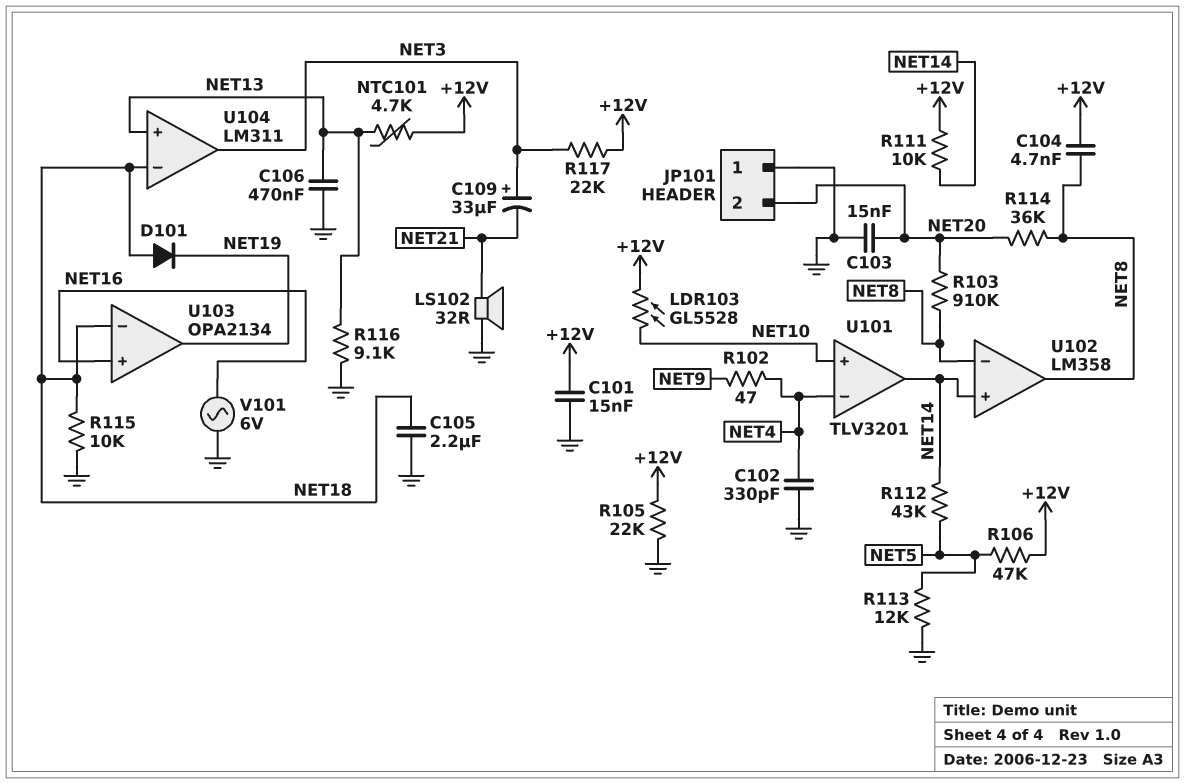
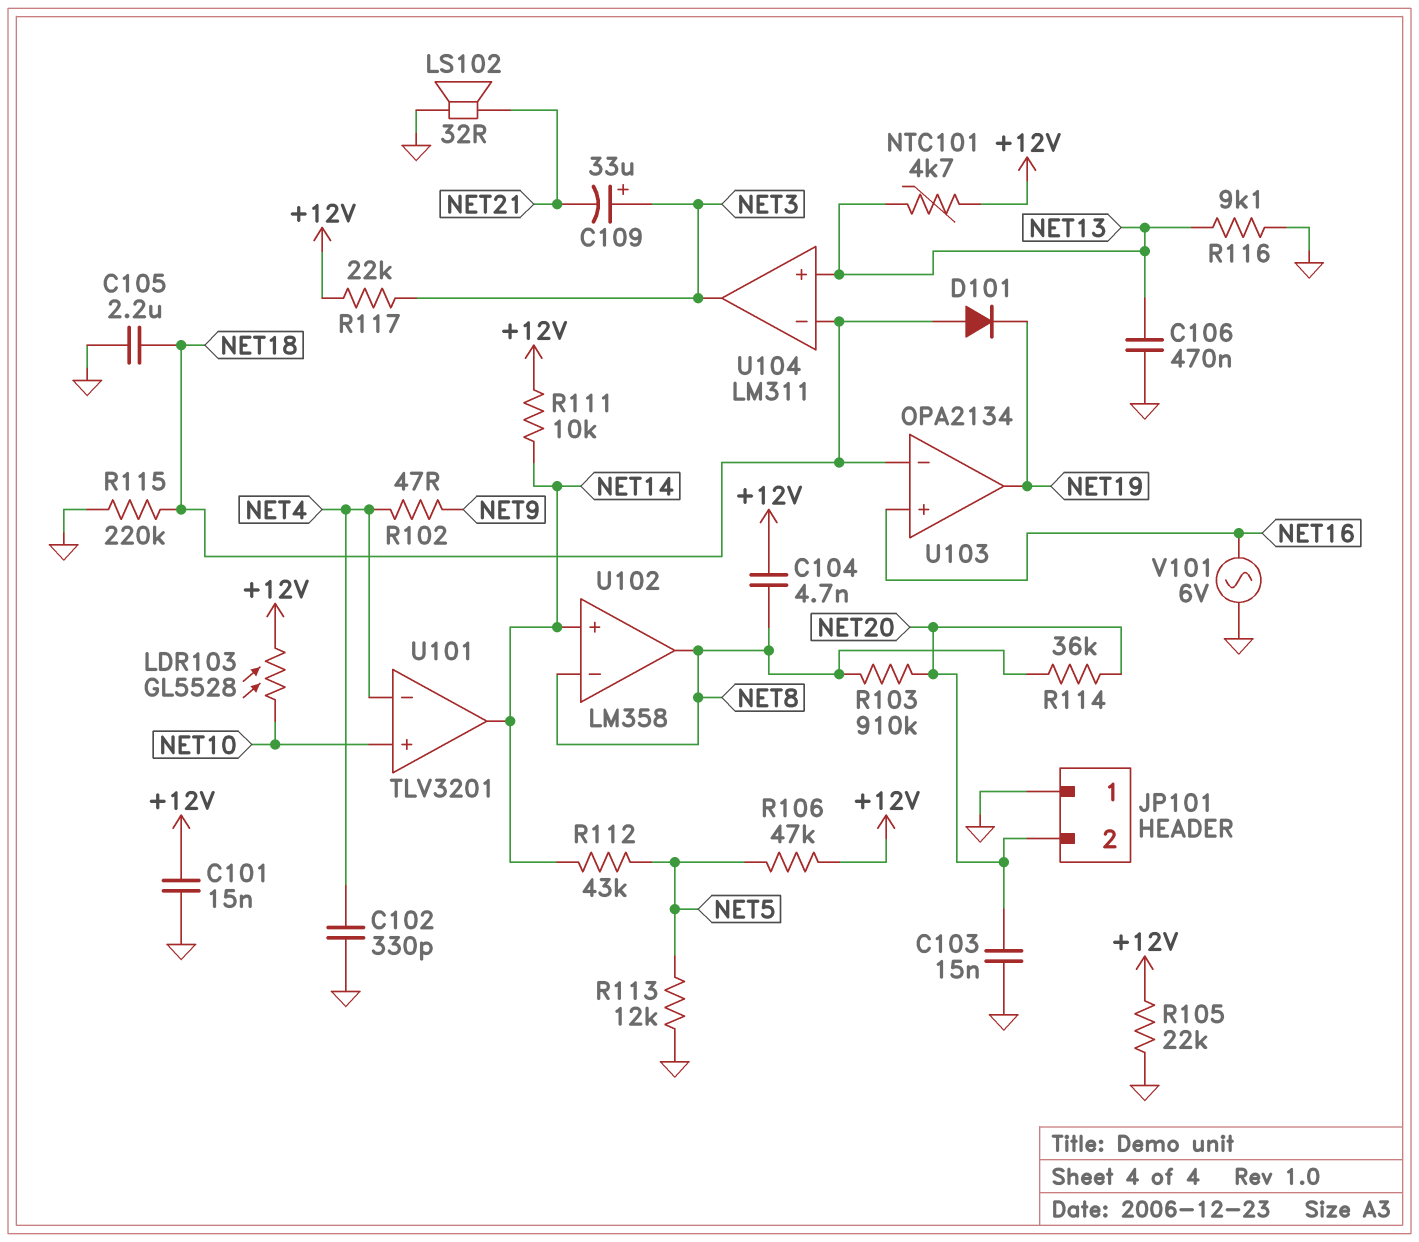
R115: 10k (GND, NET18) -> 220k (GND, NET18)

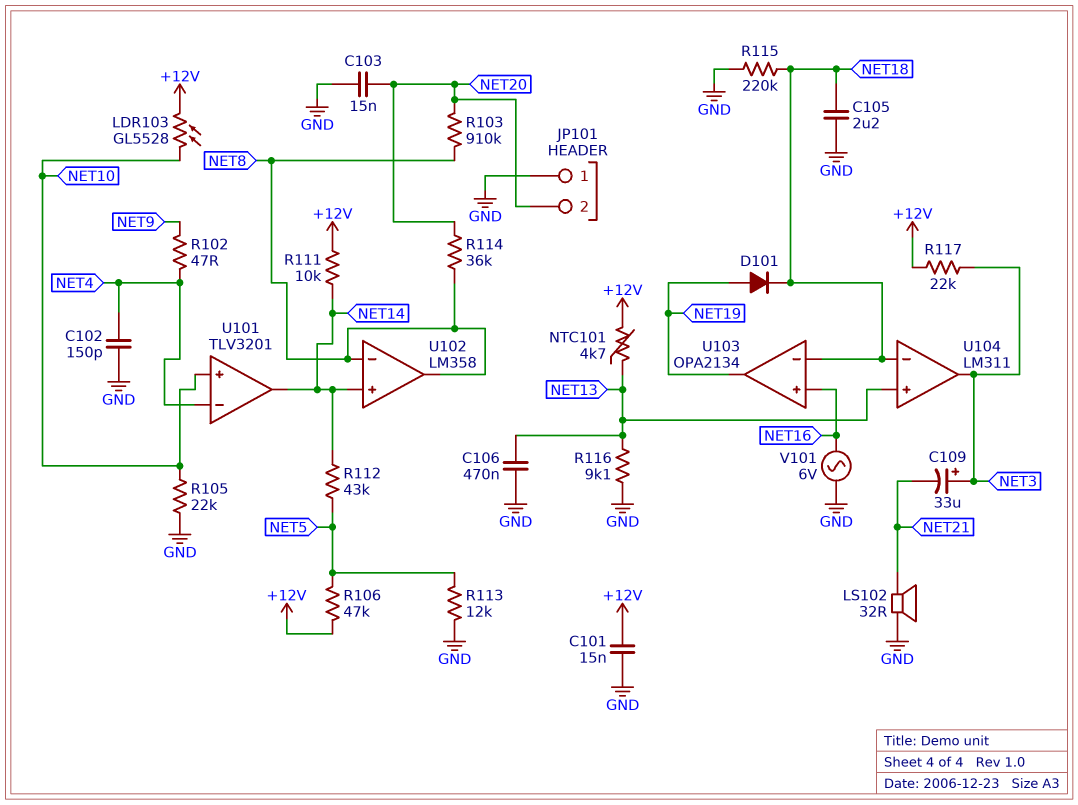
C102: 330pF (GND, NET4) -> 150pF (GND, NET4)
C104: 4.7nF (+12V, NET8) -> none
D101: diode (A NET18, K NET19) -> diode (A NET19, K NET18)
R105: 22k (+12V, GND) -> 22k (GND, NET10)

